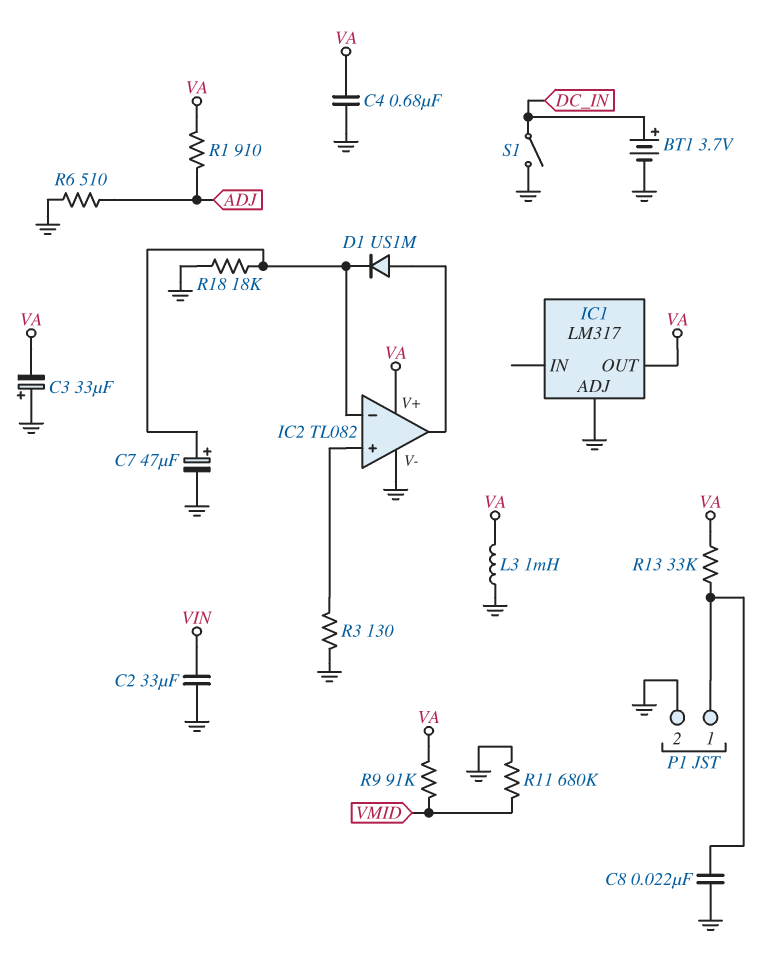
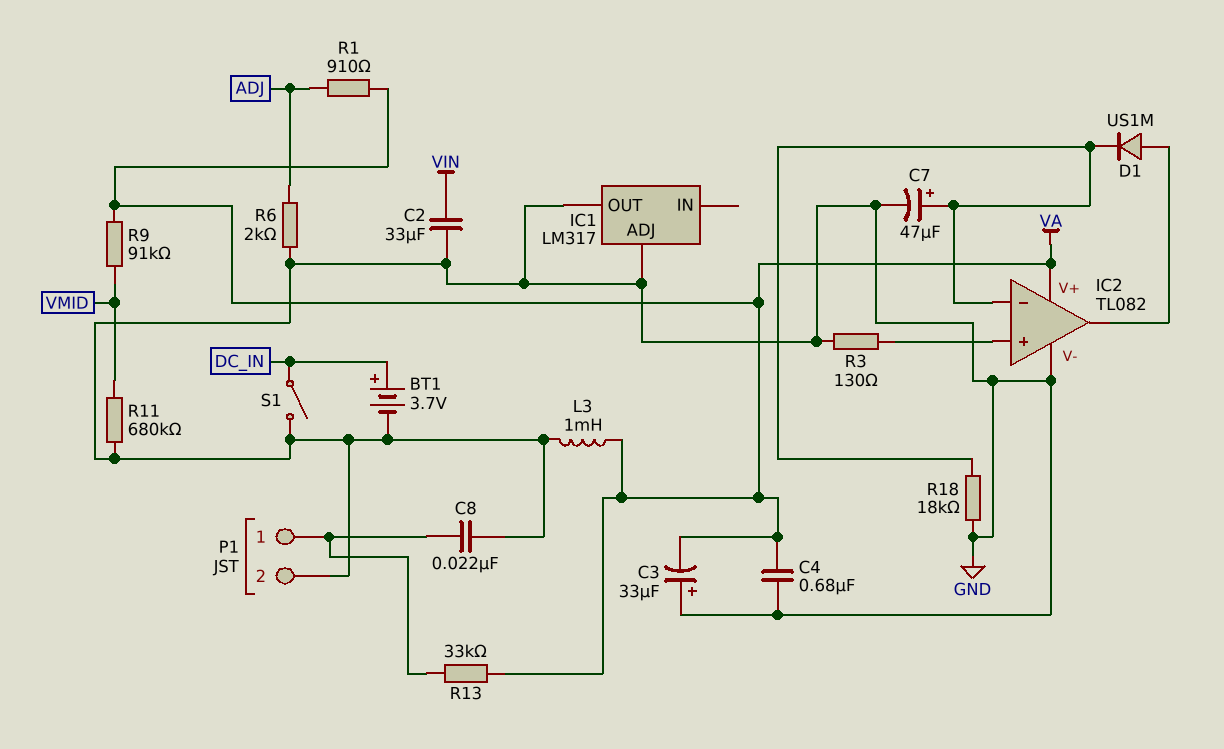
IC1 pin OUT: VA -> GND
R6: 510 (ADJ, GND) -> 2k (ADJ, GND)

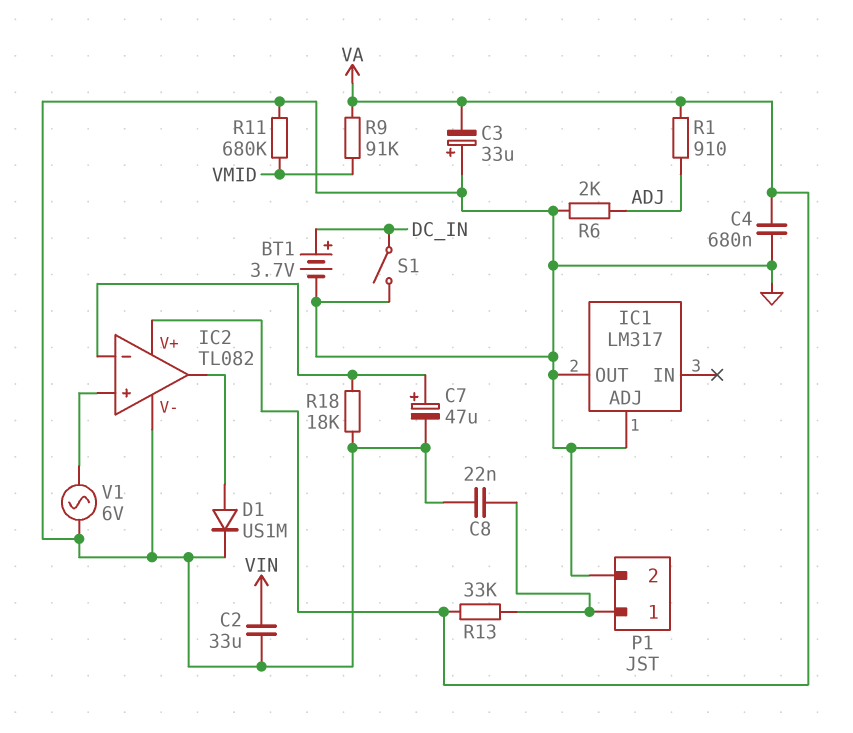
D1: diode US1M (A IC2/out, K IC2/in-) -> diode US1M (A IC2/out, K GND)
L3: 1mH (GND, VA) -> none
R3: 130 (GND, IC2/in+) -> none
V1: none -> AC 6V (GND, IC2/in+)

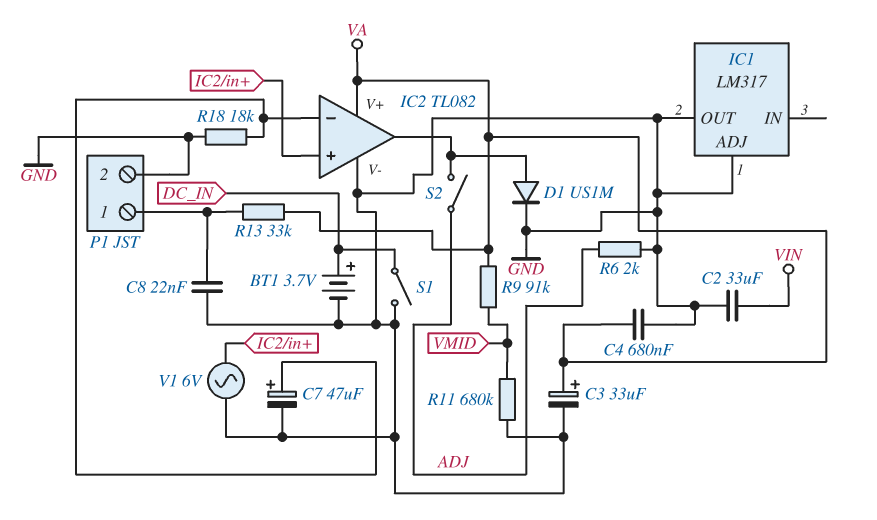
C3: 33uF (plus GND, minus VA) -> 33uF (plus VA, minus GND)
R1: 910 (ADJ, VA) -> none
S2: none -> switch (ADJ, IC2/out)

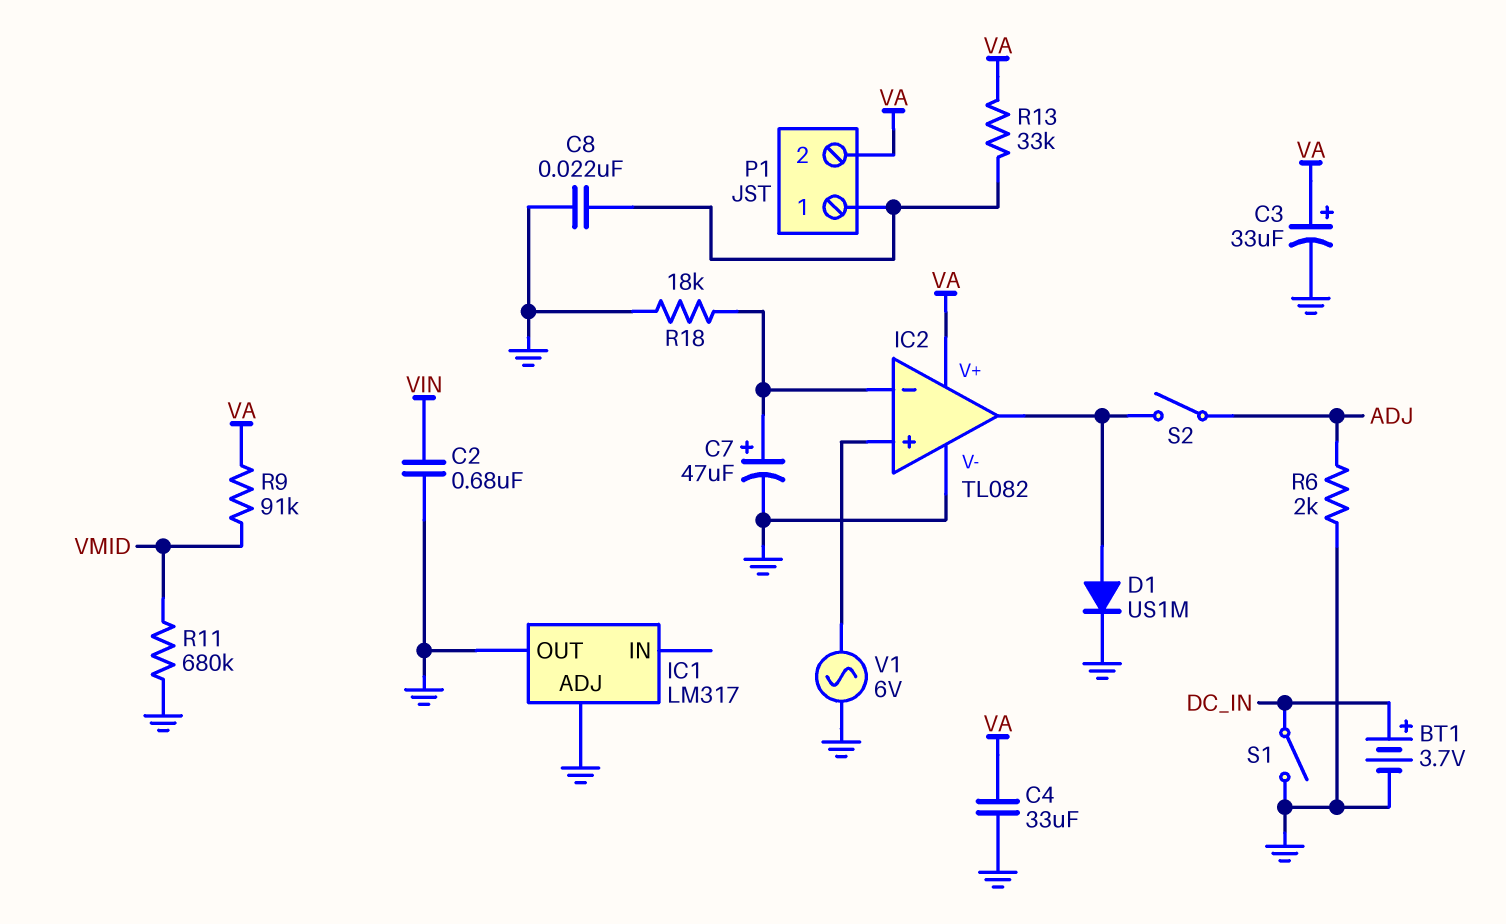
C2: 33uF (GND, VIN) -> 680nF (GND, VIN)
C4: 680nF (GND, VA) -> 33uF (GND, VA)
P1 pin 2: GND -> VA

